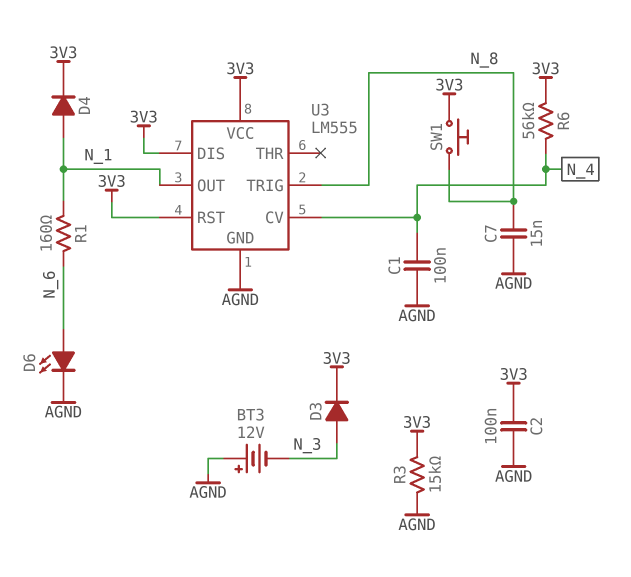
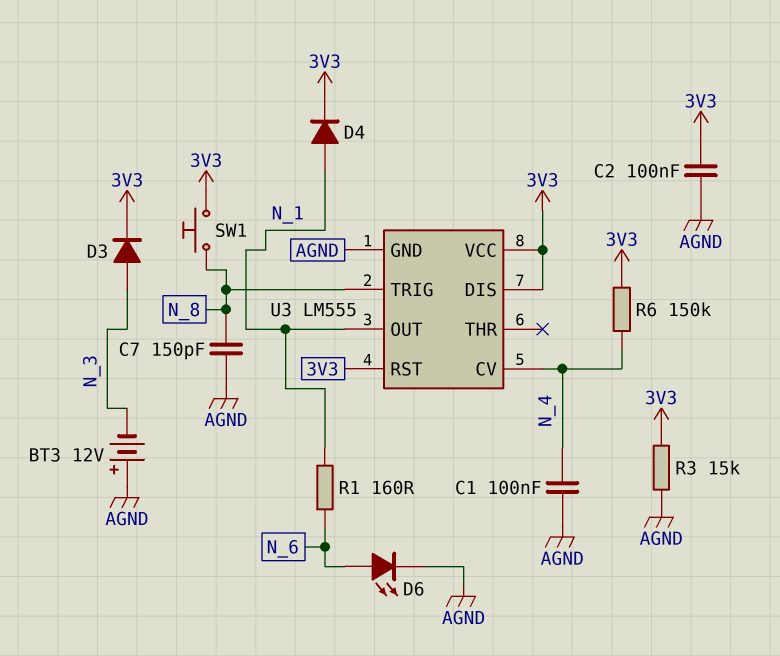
C7: 15nF (AGND, N_8) -> 150pF (AGND, N_8)
R6: 56k (3V3, N_4) -> 150k (3V3, N_4)

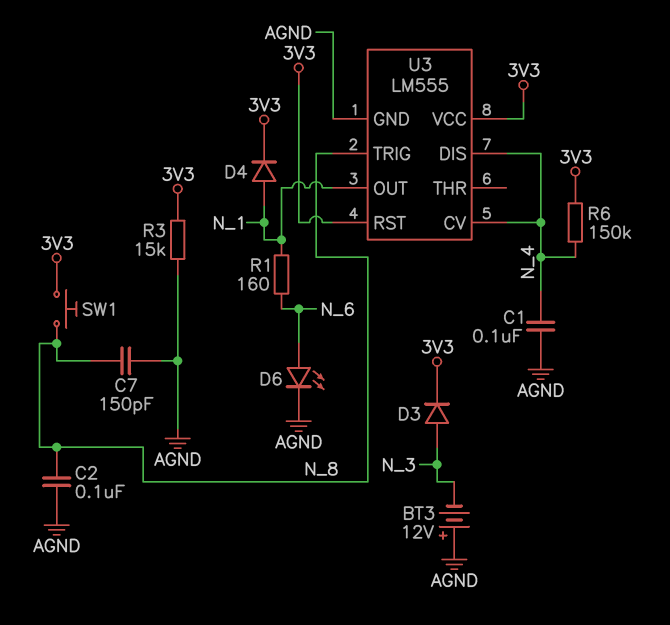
C2: 100nF (3V3, AGND) -> 100nF (AGND, N_8)
U3 pin DIS: 3V3 -> N_4

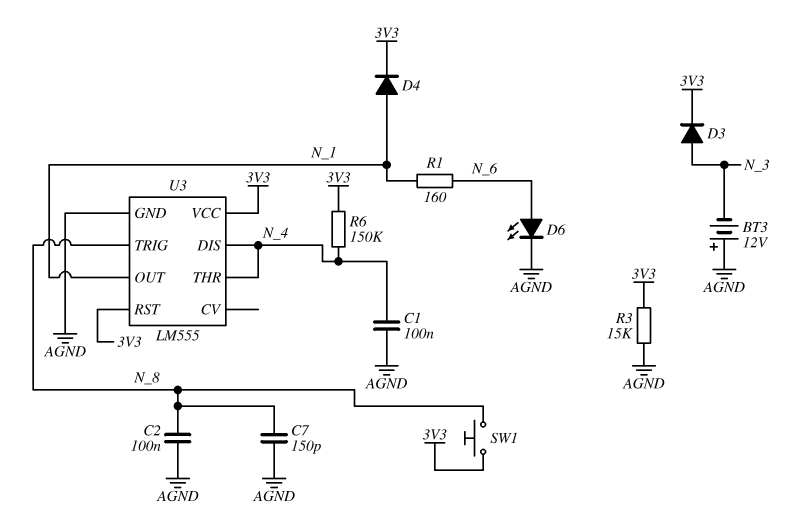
U3 pin CV: N_4 -> none
U3 pin THR: none -> N_4

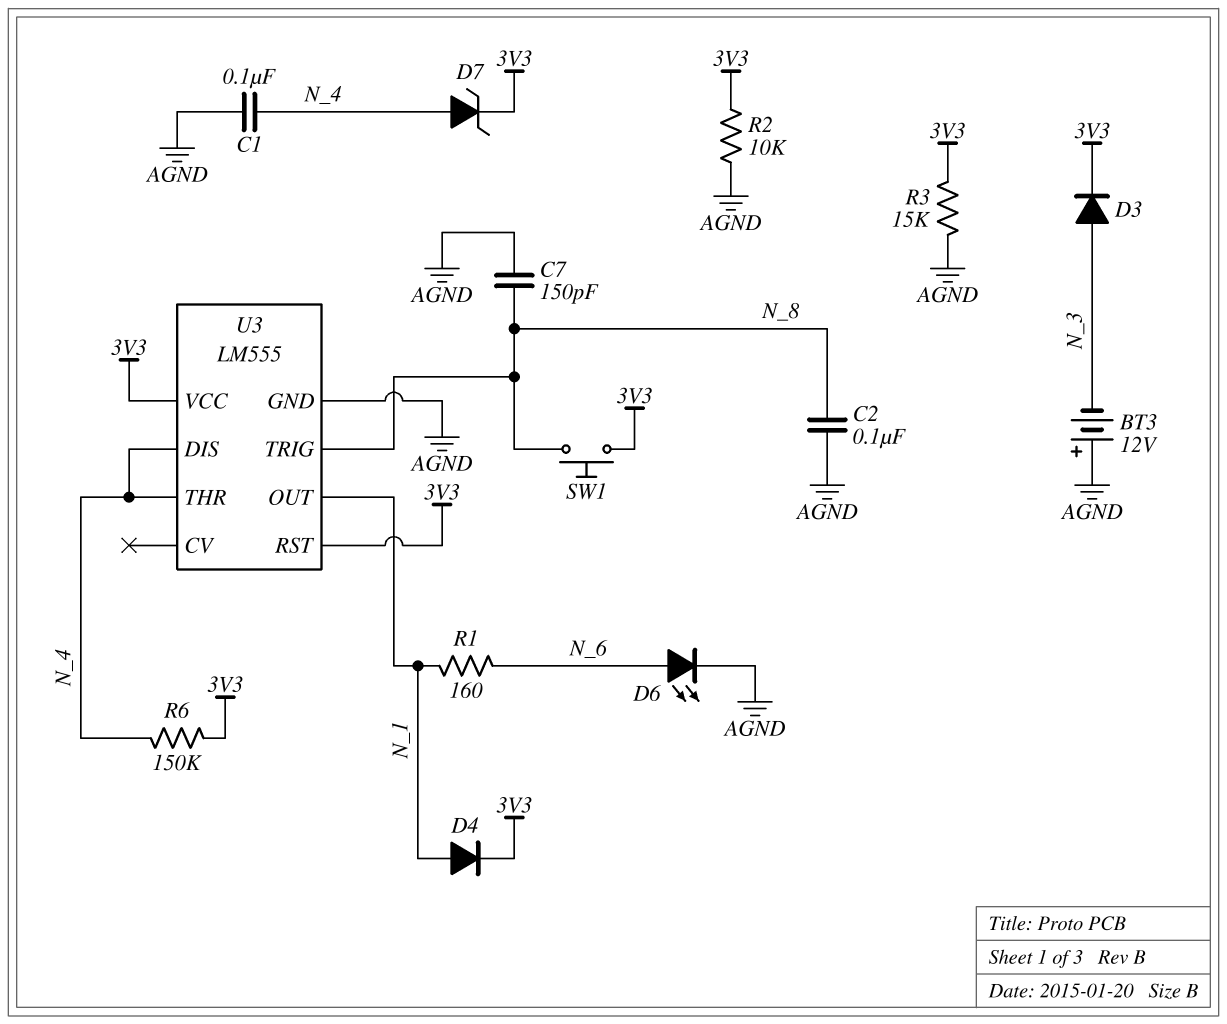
D7: none -> zener (A N_4, K 3V3)
R2: none -> 10k (3V3, AGND)

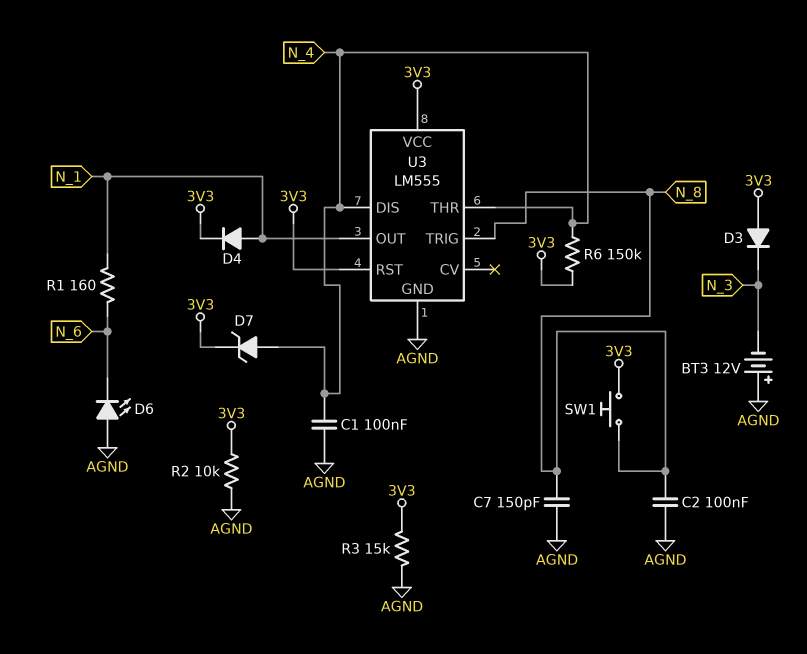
D3: diode (A N_3, K 3V3) -> diode (A 3V3, K N_3)
D6: LED (A N_6, K AGND) -> LED (A AGND, K N_6)

